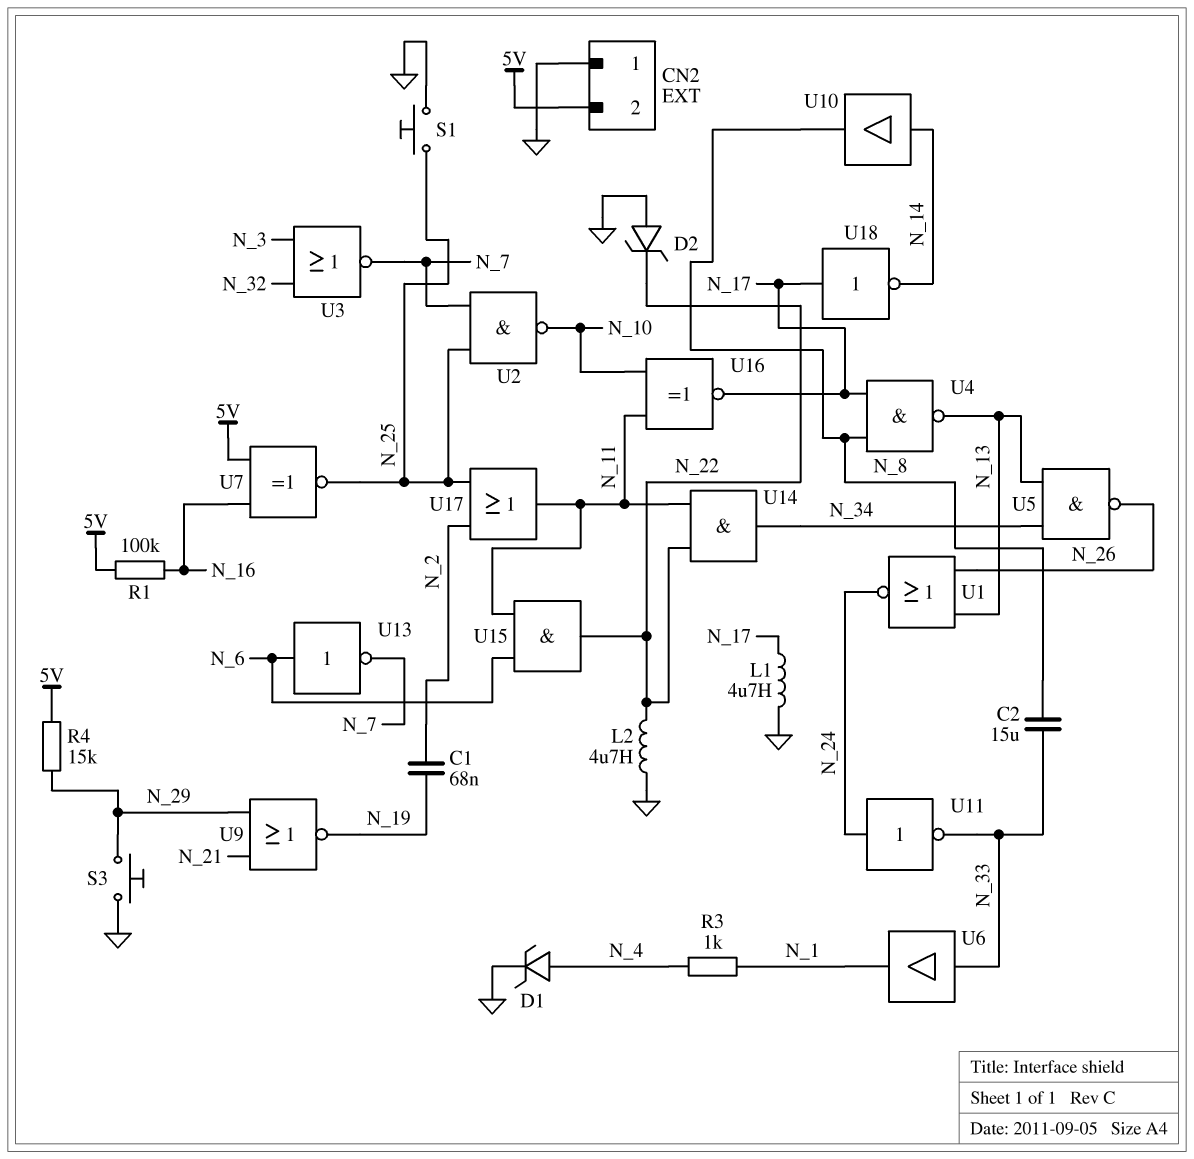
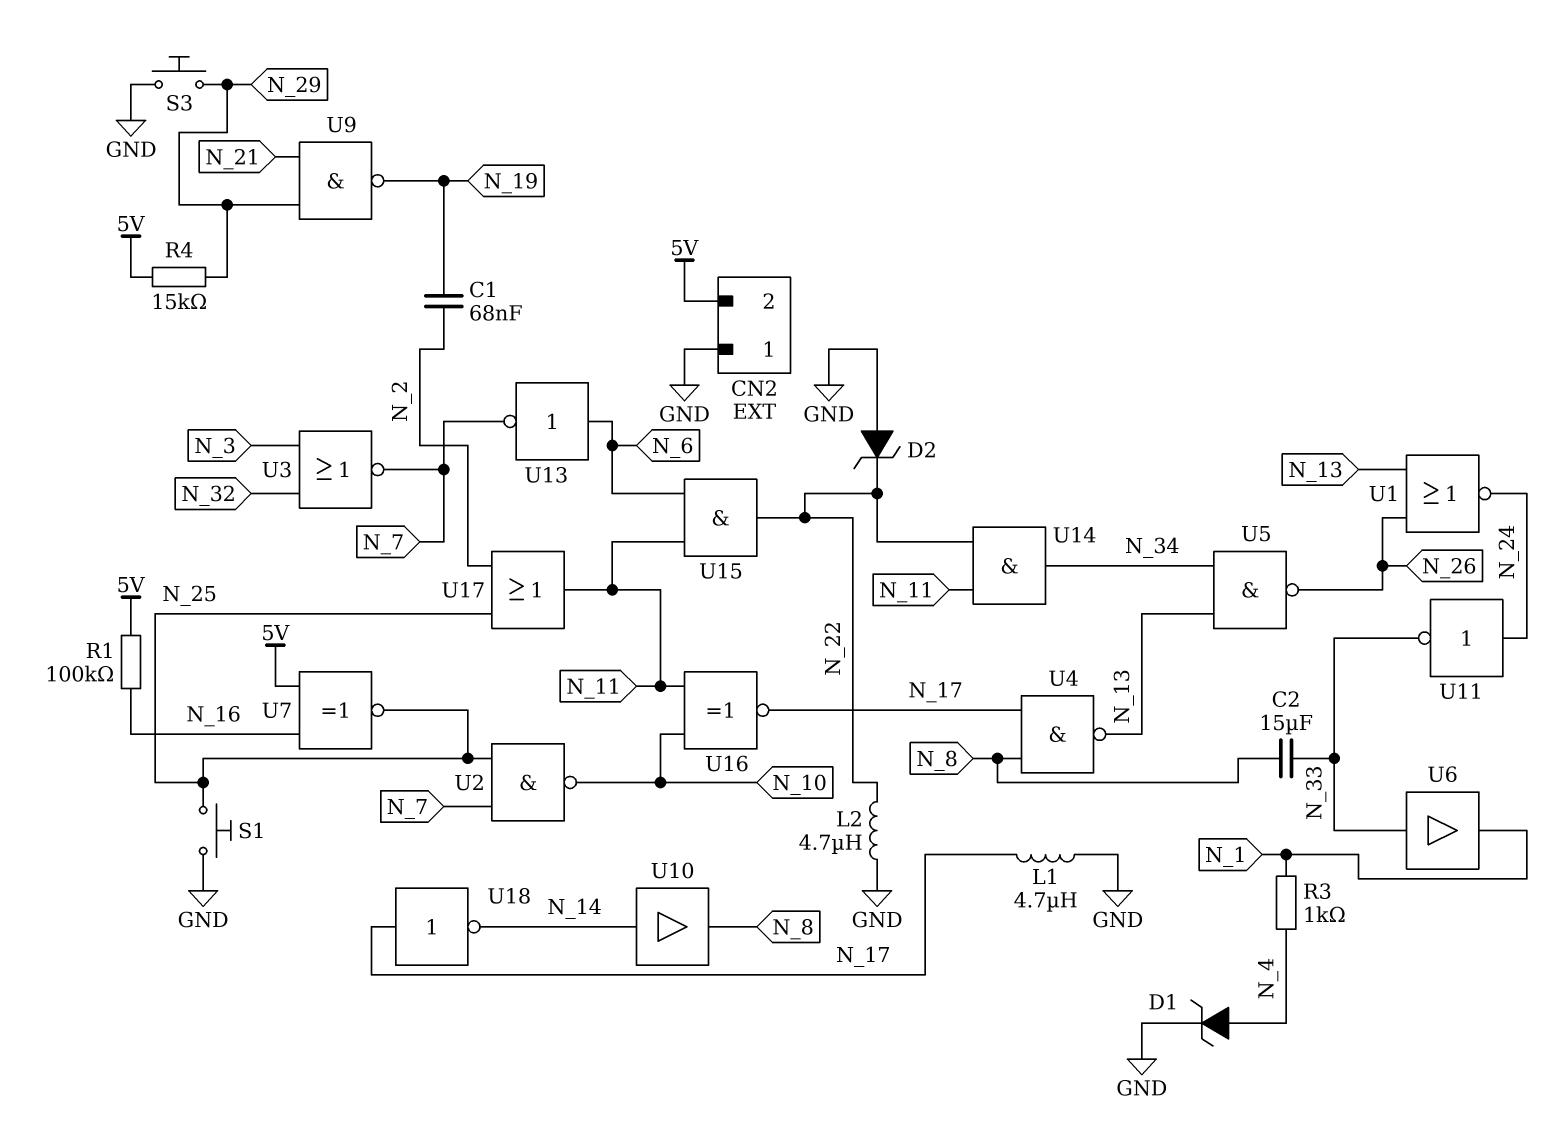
U9: NOR (in N_21, in N_29, out N_19) -> NAND (in N_21, in N_29, out N_19)

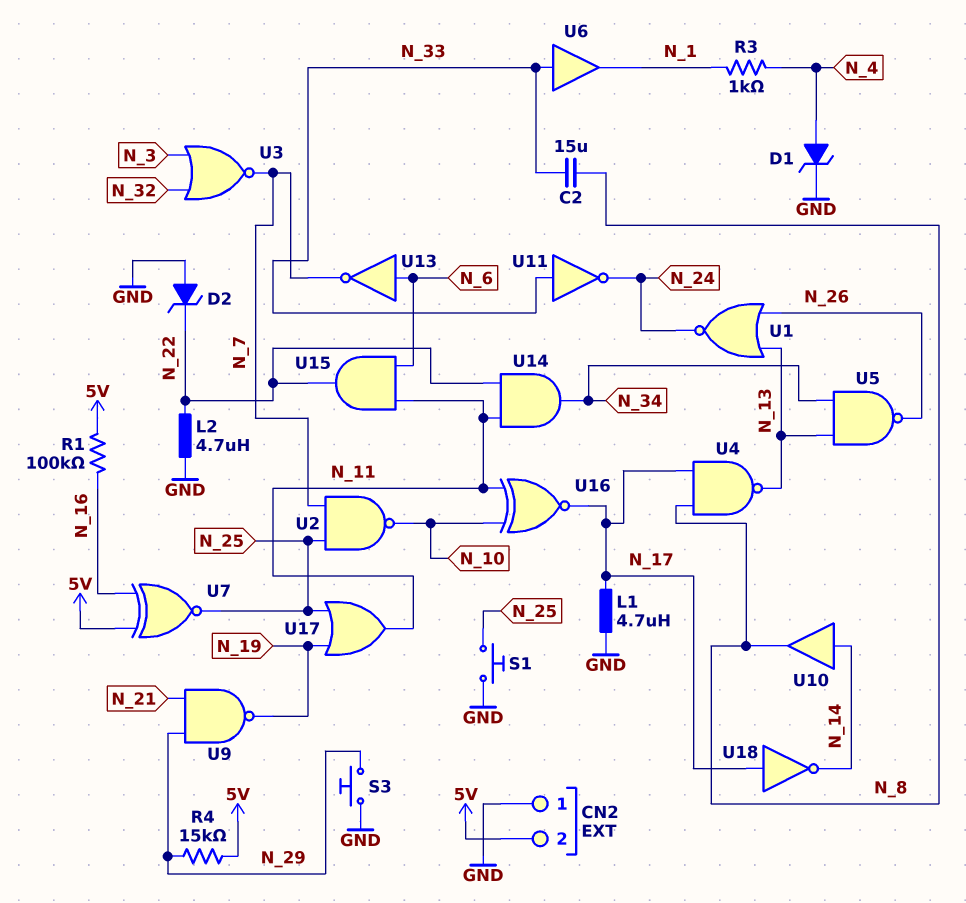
C1: 68nF (N_2, N_19) -> none
U11: NOT (in N_24, out N_33) -> NOT (in N_33, out N_24)
U17: OR (in N_2, in N_25, out N_11) -> OR (in N_19, in N_25, out N_11)

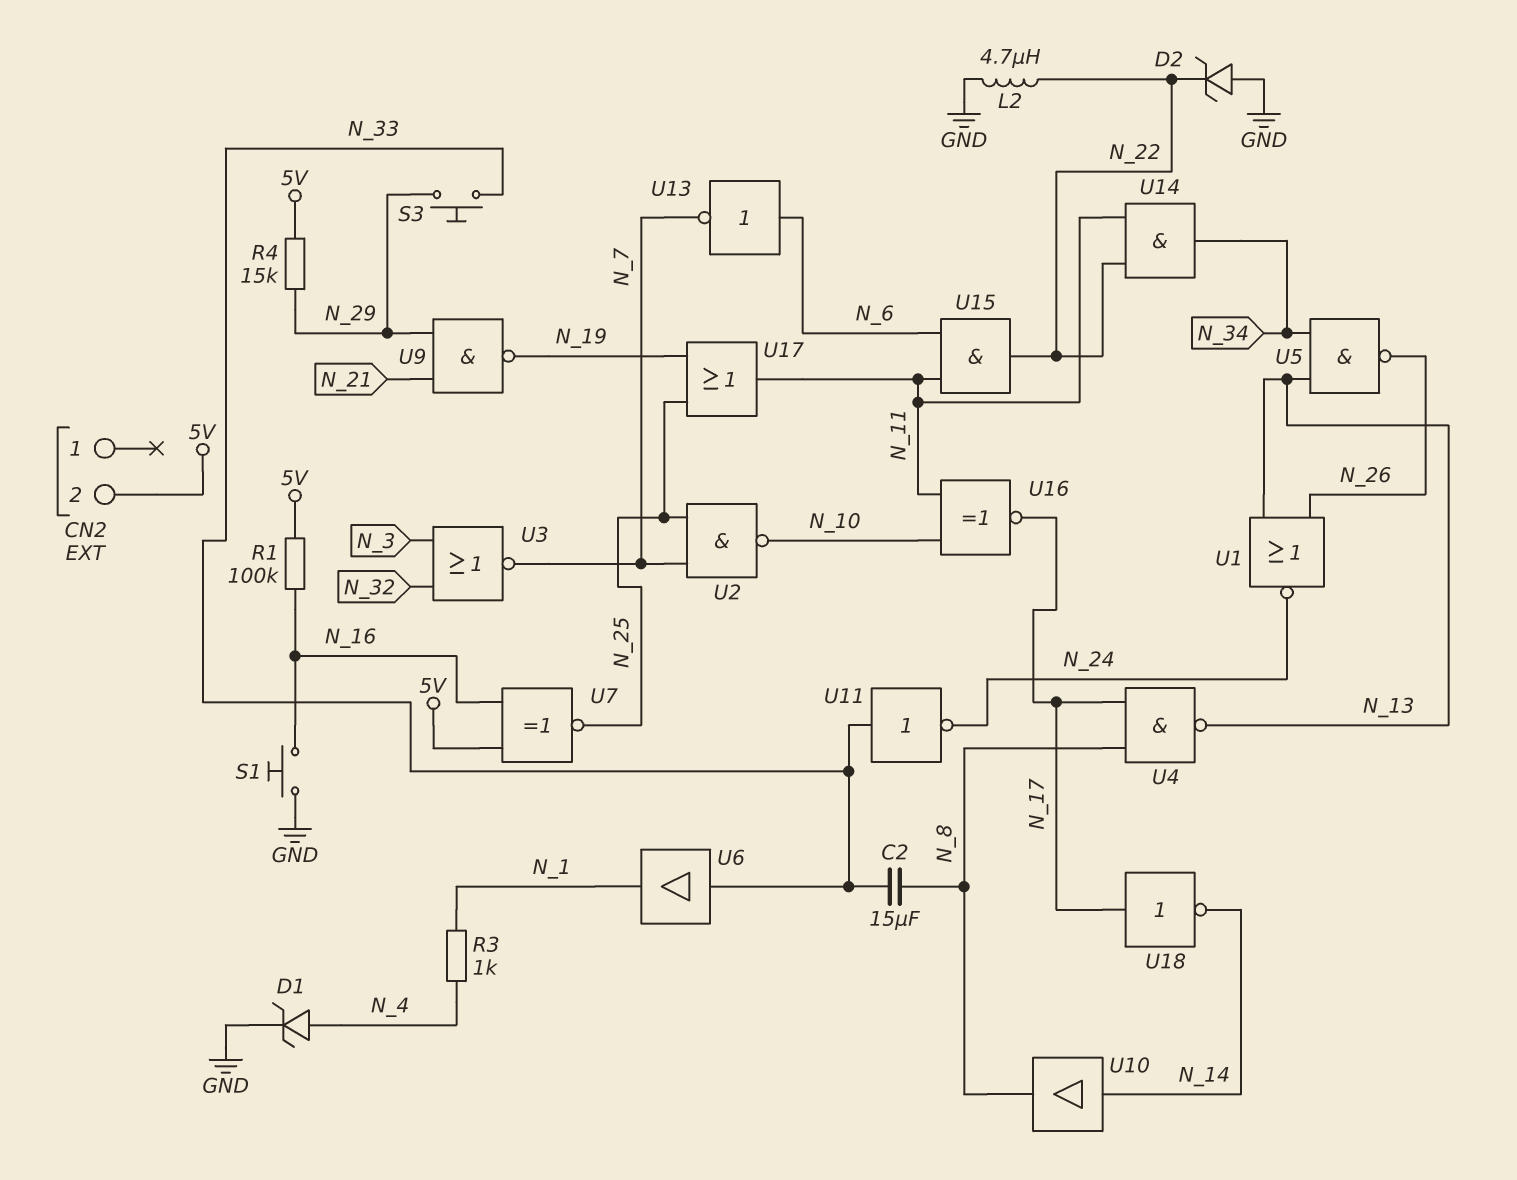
CN2 pin 1: GND -> none
L1: 4.7uH (GND, N_17) -> none
S1: button (GND, N_25) -> button (GND, N_16)
S3: button (GND, N_29) -> button (N_29, N_33)

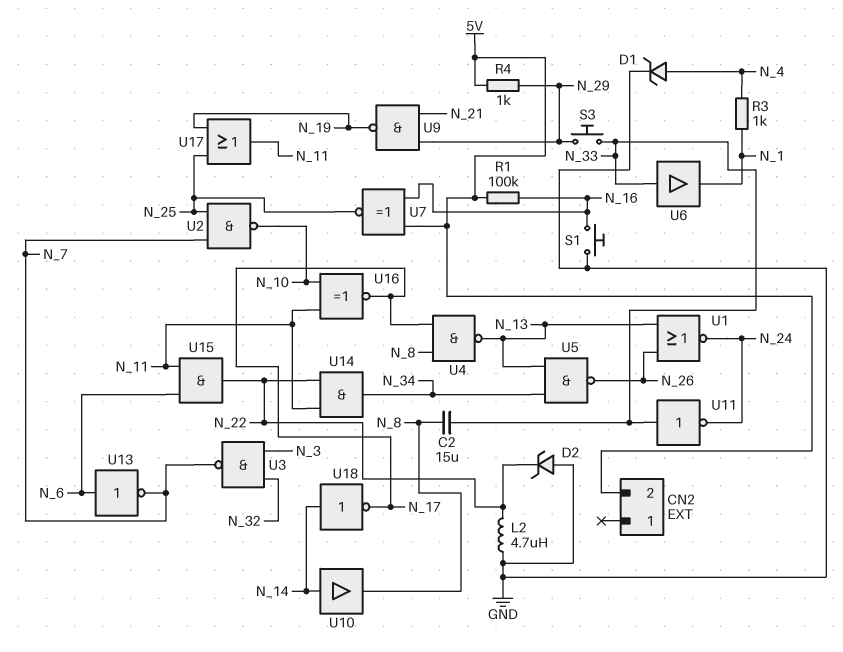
R4: 15k (5V, N_29) -> 1k (5V, N_29)
U3: NOR (in N_3, in N_32, out N_7) -> NAND (in N_3, in N_32, out N_7)
U18: NOT (in N_17, out N_14) -> NOT (in N_14, out N_17)

